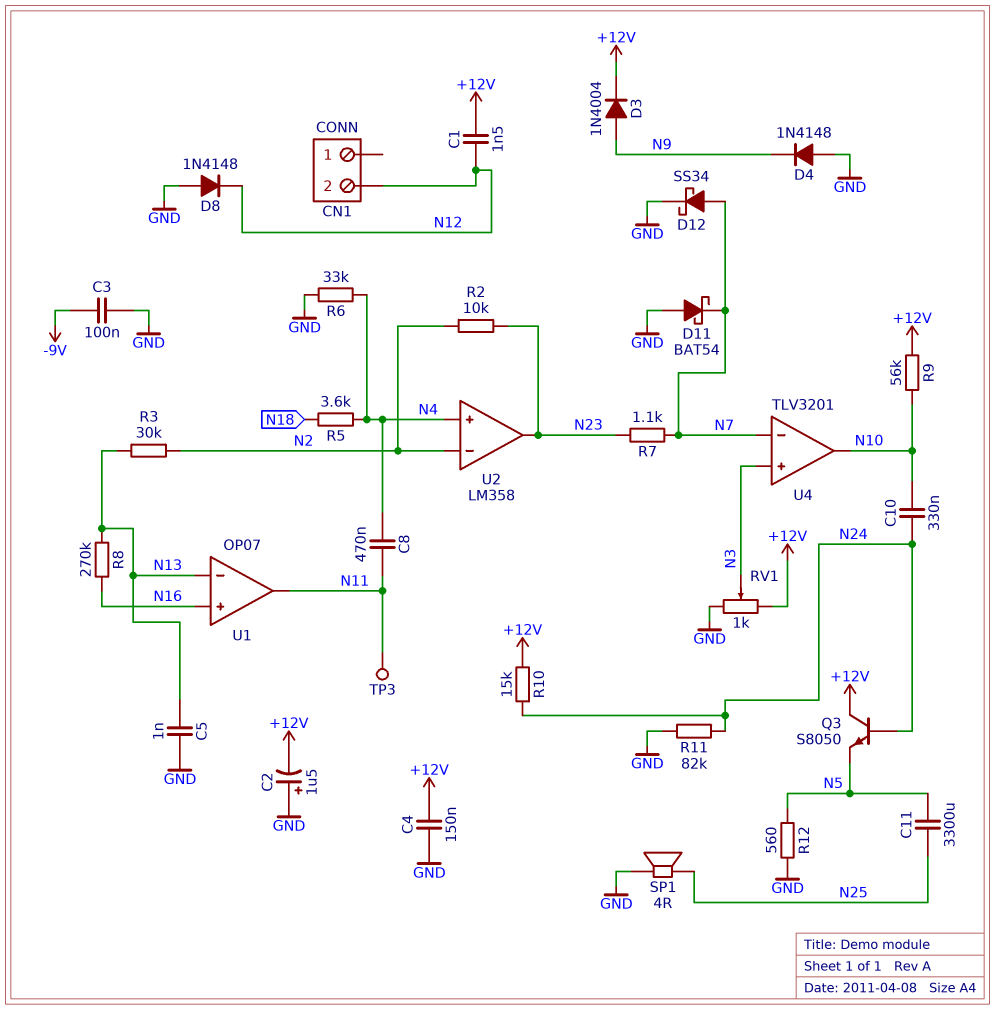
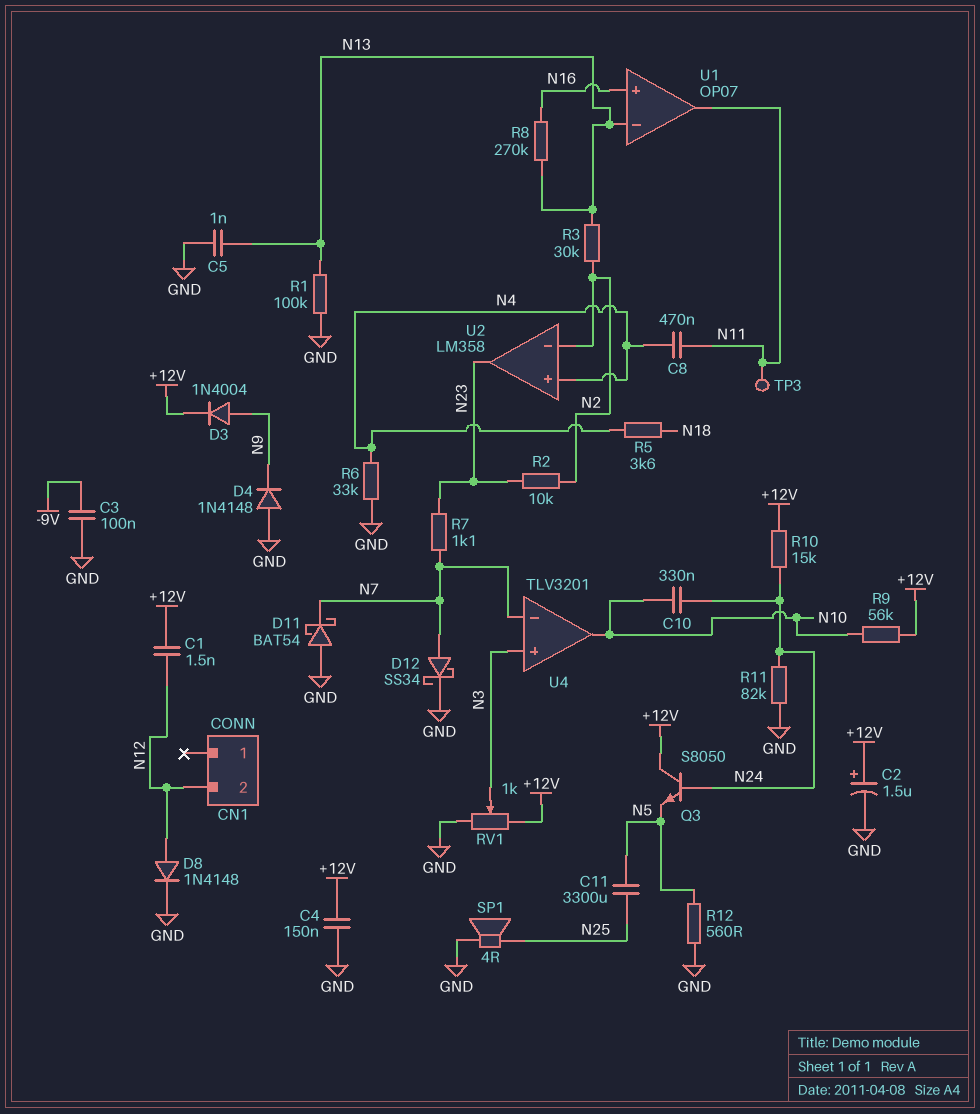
C2: 1.5uF (plus GND, minus +12V) -> 1.5uF (plus +12V, minus GND)
D8: diode 1N4148 (A GND, K N12) -> diode 1N4148 (A N12, K GND)
R1: none -> 100k (GND, N13)

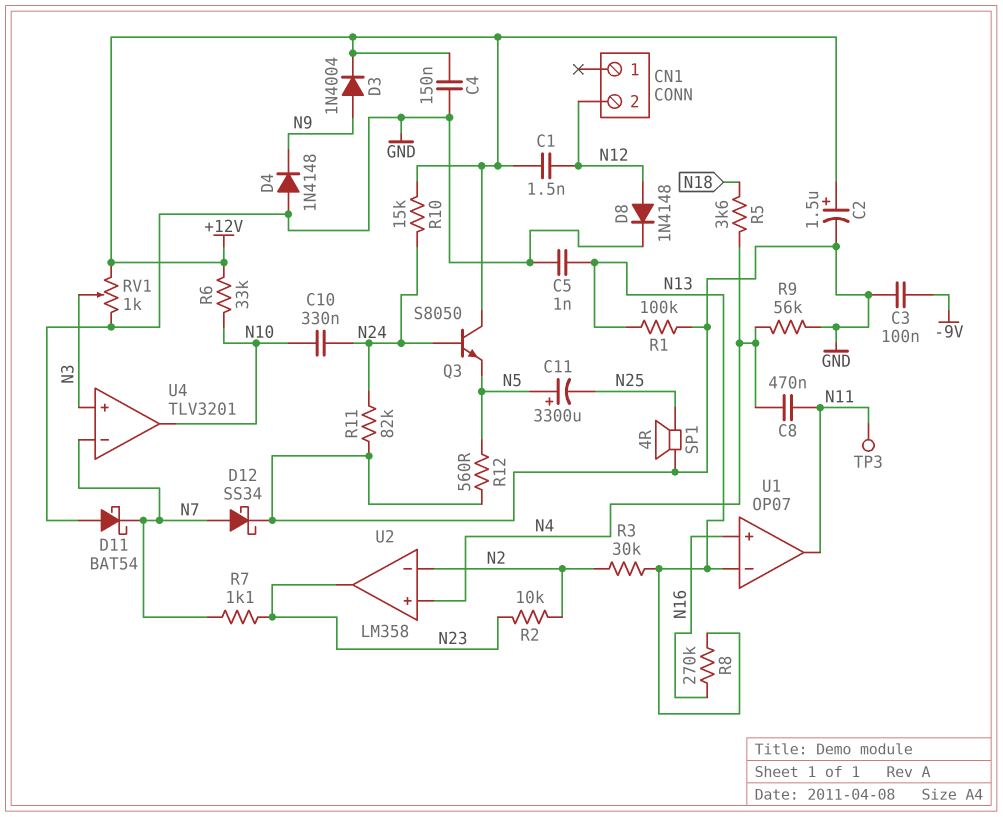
C11: 3300uF (N5, N25) -> 3300uF (plus N5, minus N25)
R6: 33k (GND, N4) -> 33k (+12V, N10)
R9: 56k (+12V, N10) -> 56k (GND, N4)

